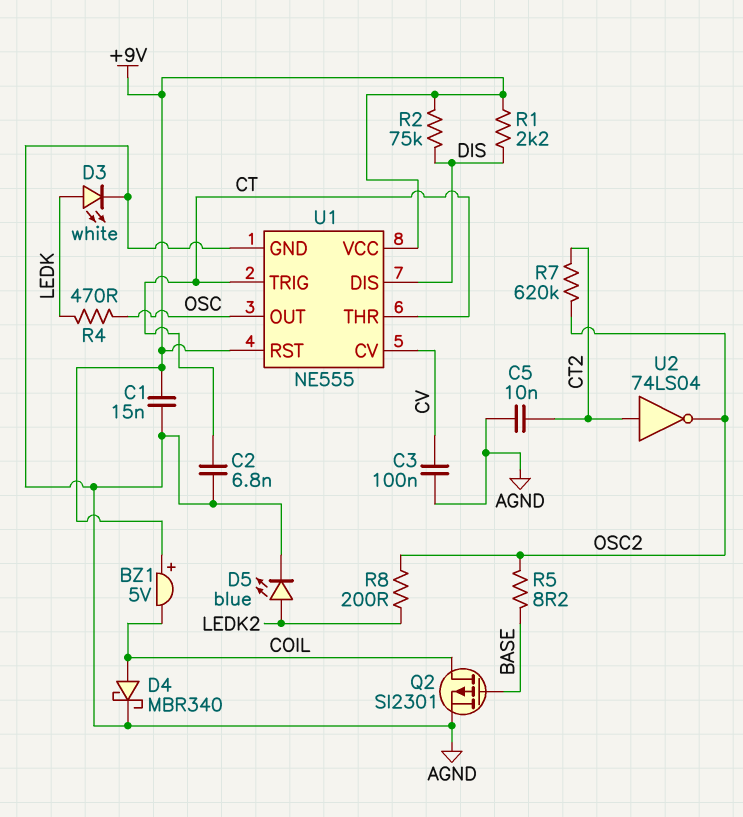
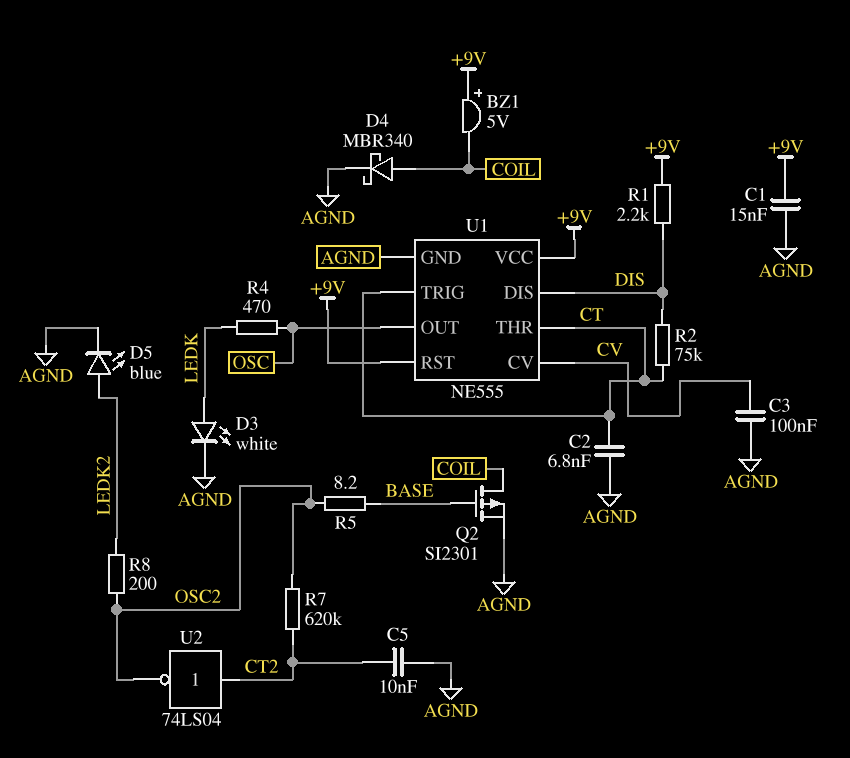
R2: 75k (+9V, DIS) -> 75k (CT, DIS)

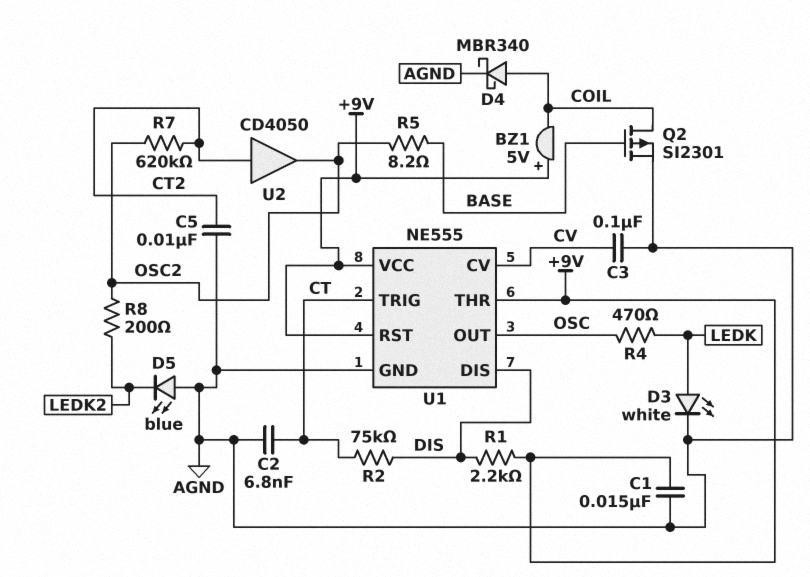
D5: LED blue (A LEDK2, K AGND) -> LED blue (A AGND, K LEDK2)
U1 pin THR: CT -> +9V
U2: NOT 74LS04 (in CT2, out OSC2) -> buffer CD4050 (in CT2, out OSC2)

